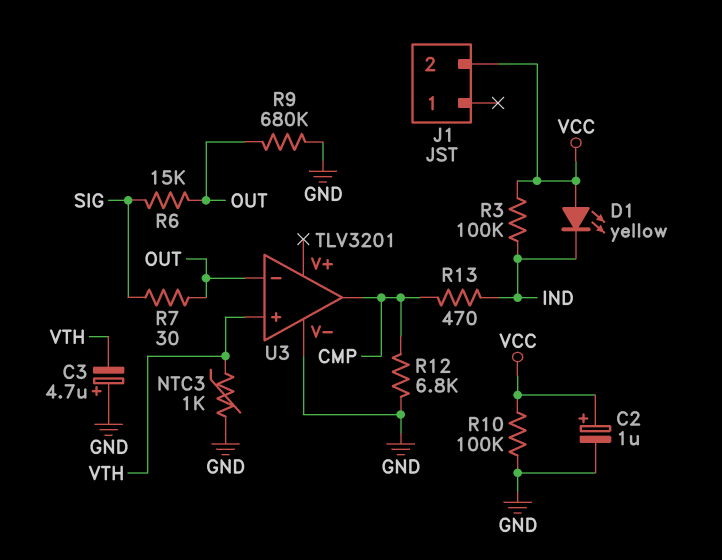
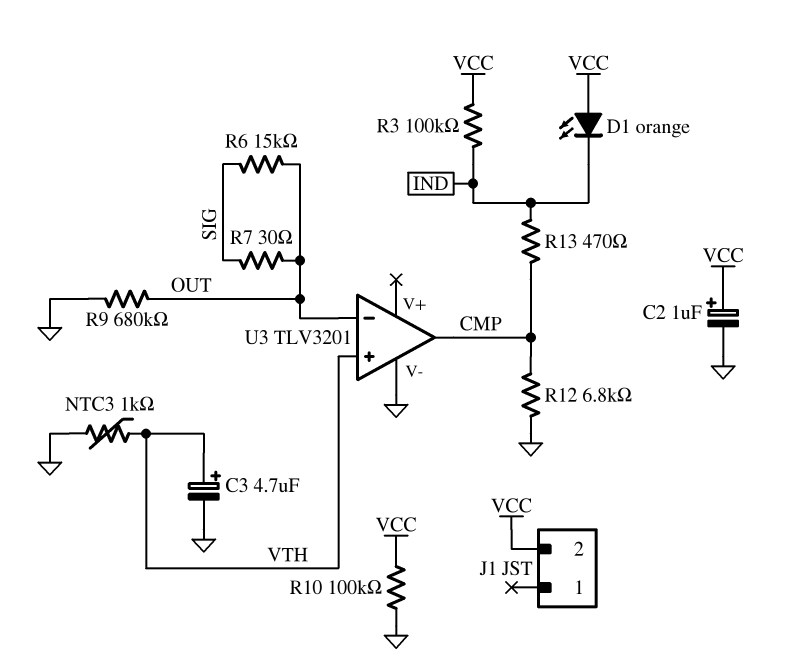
C3: 4.7uF (plus GND, minus VTH) -> 4.7uF (plus VTH, minus GND)
D1: LED yellow (A VCC, K IND) -> LED orange (A VCC, K IND)

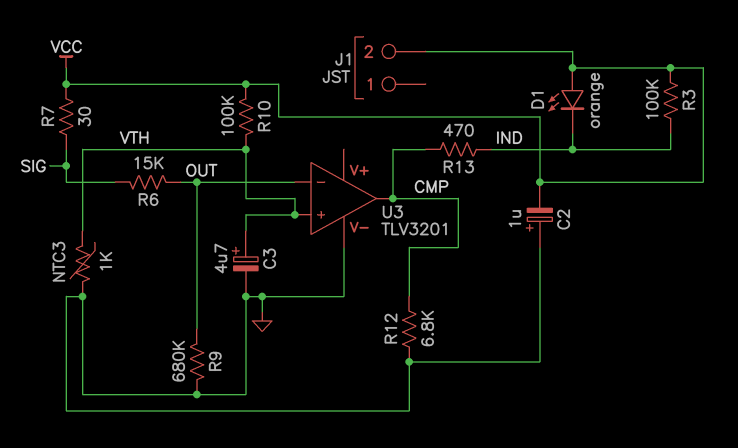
C2: 1uF (plus VCC, minus GND) -> 1uF (plus GND, minus VCC)
R7: 30 (OUT, SIG) -> 30 (SIG, VCC)
R10: 100k (GND, VCC) -> 100k (VCC, VTH)

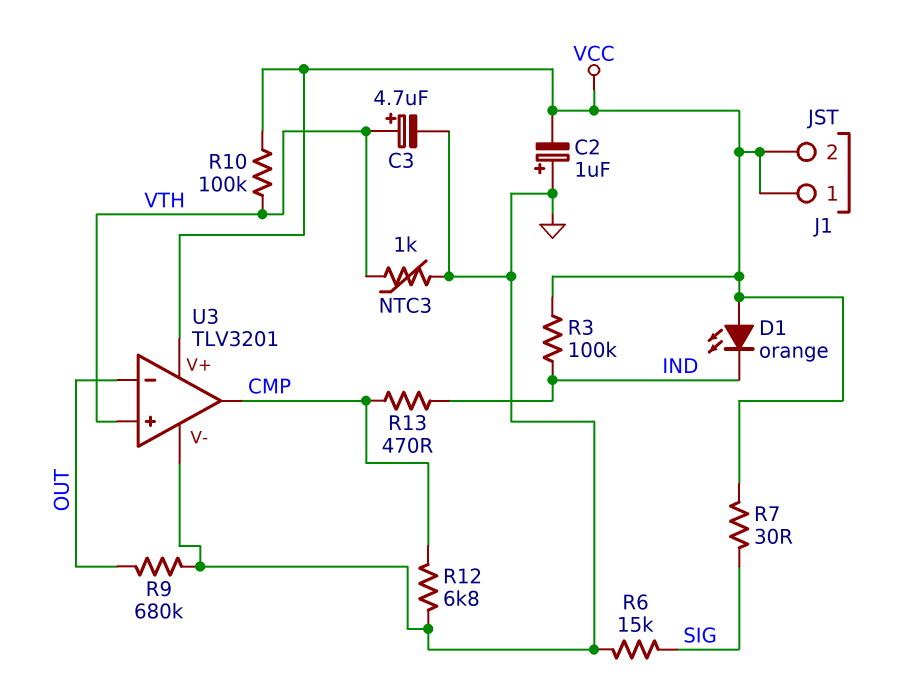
J1 pin 1: none -> VCC
R6: 15k (OUT, SIG) -> 15k (GND, SIG)
U3 pin V+: none -> VCC

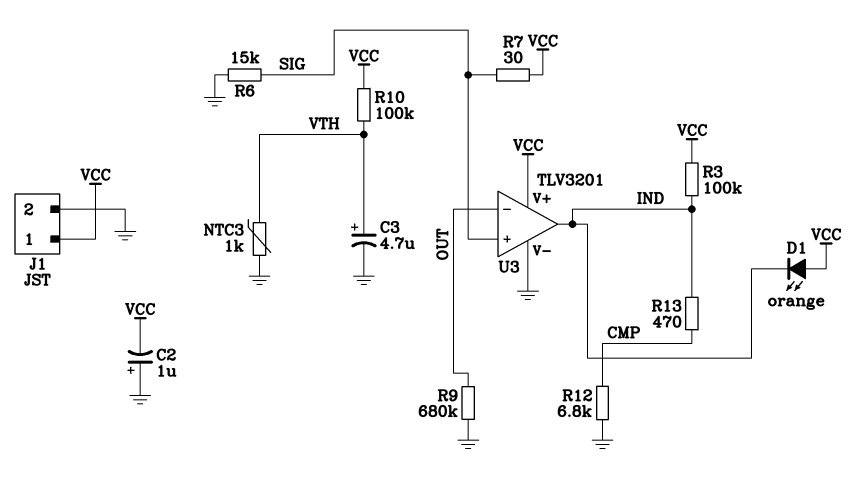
J1 pin 2: VCC -> GND
U3 pin in+: VTH -> SIG
U3 pin out: CMP -> IND

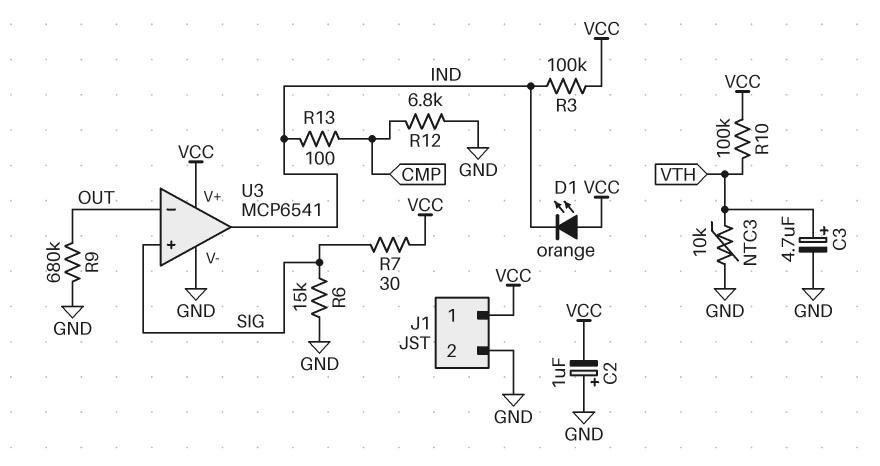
NTC3: 1k (GND, VTH) -> 10k (GND, VTH)
R13: 470 (CMP, IND) -> 100 (CMP, IND)
U3: TLV3201 -> MCP6541

